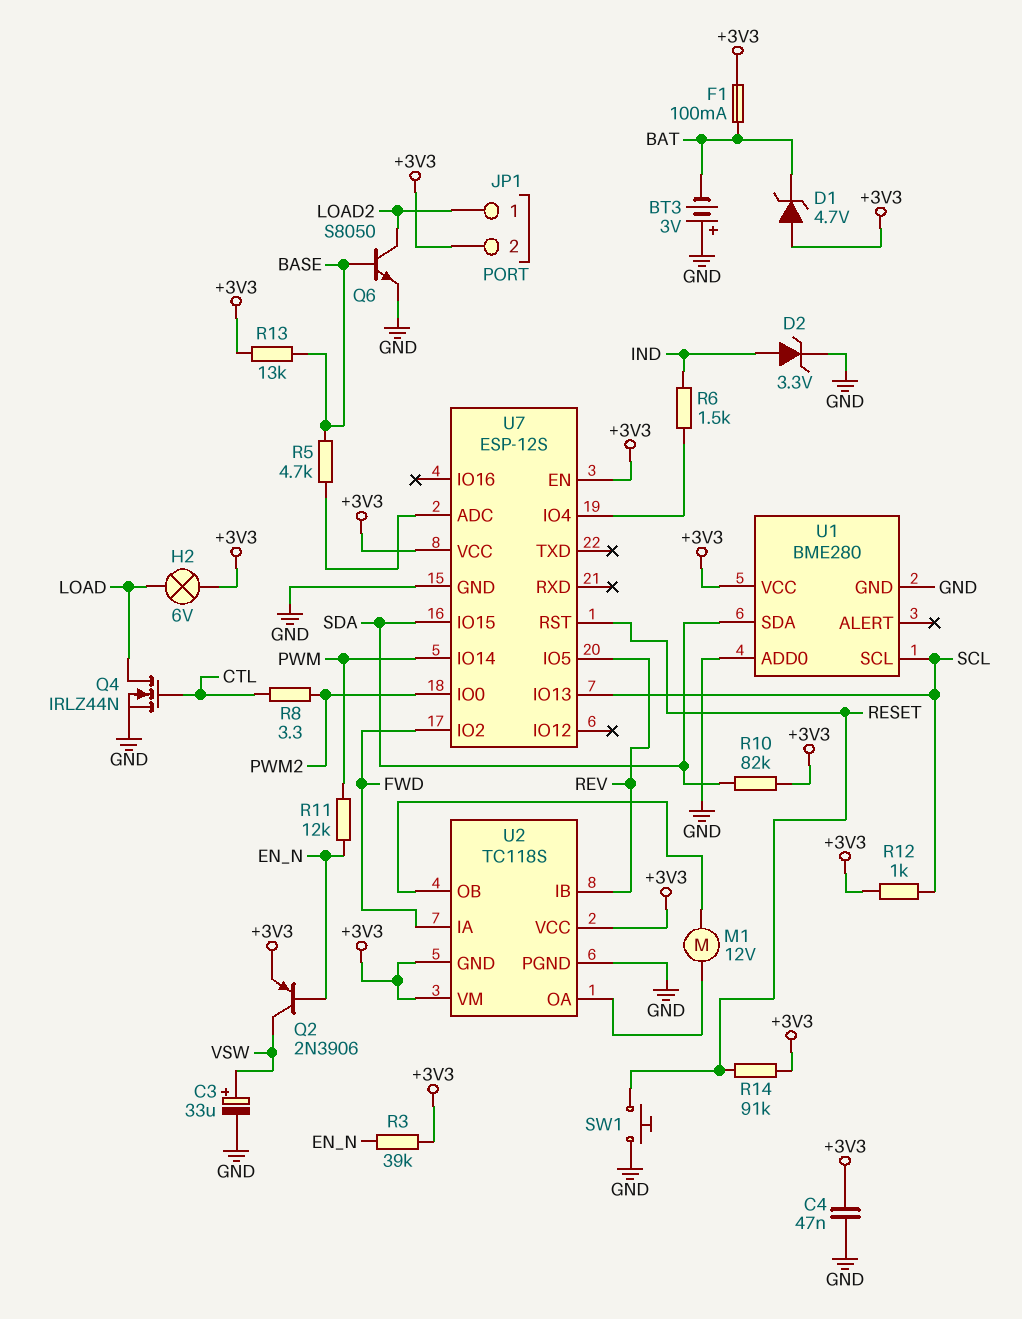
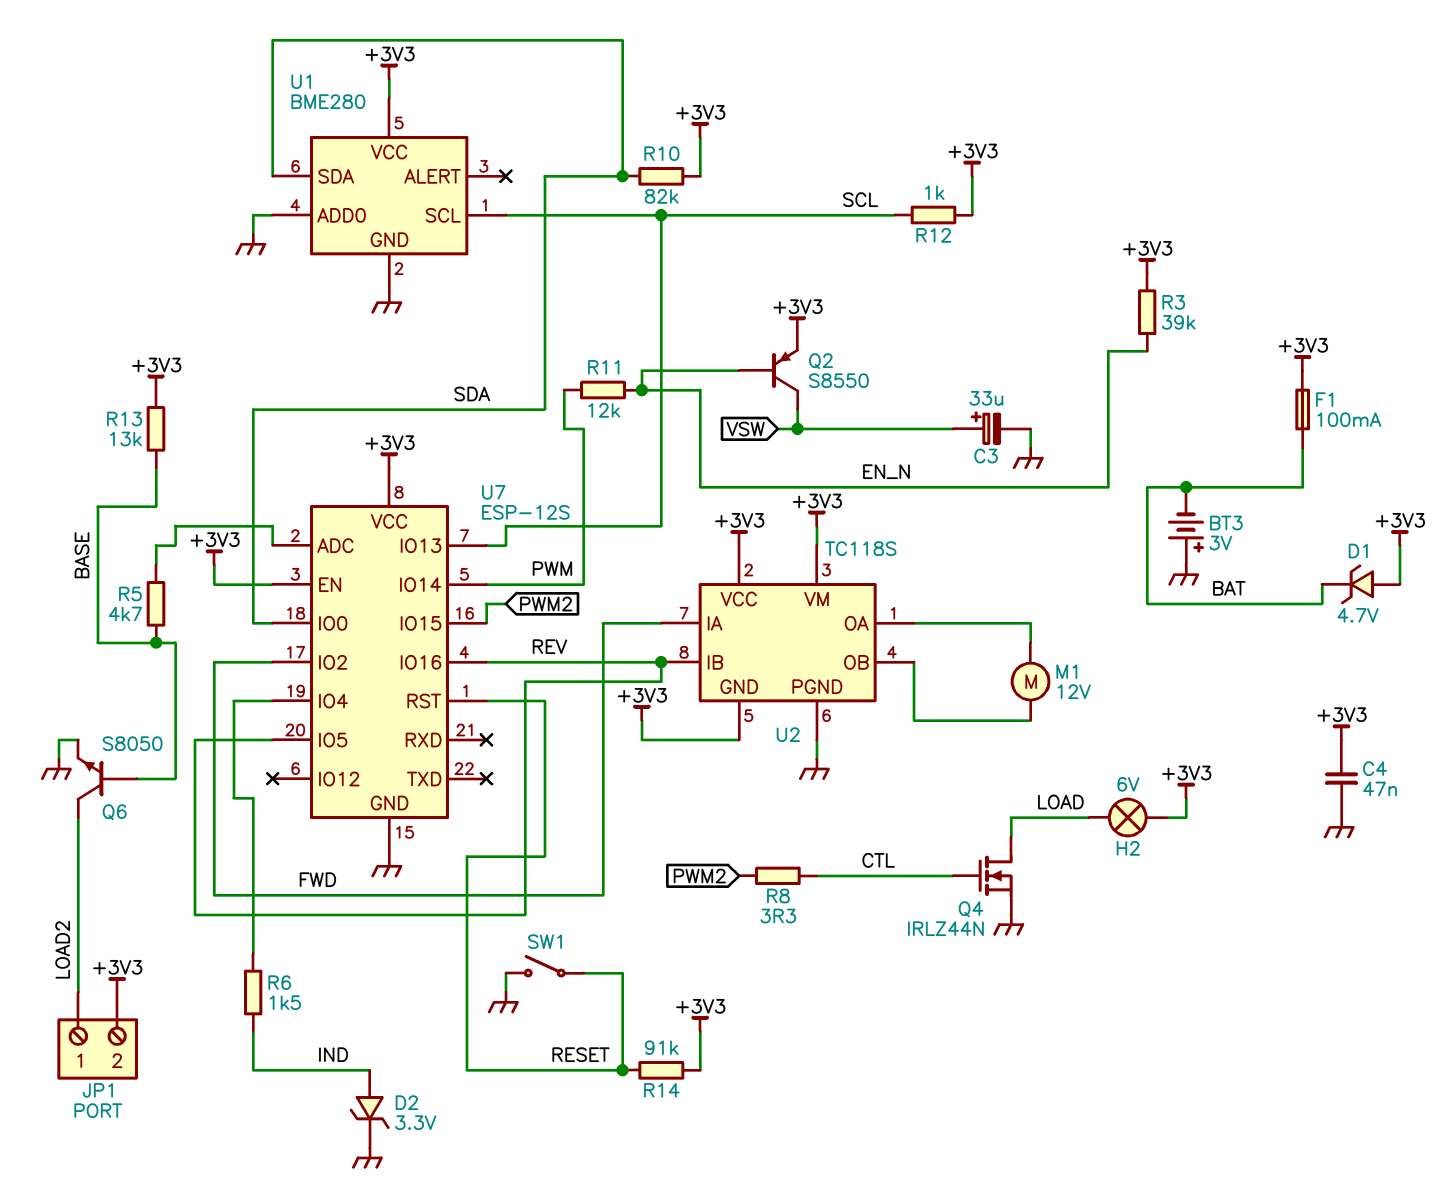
Q2: PNP 2N3906 (B EN_N, C VSW, E +3V3) -> PNP S8550 (B EN_N, C VSW, E +3V3)
SW1: button (GND, RESET) -> switch (GND, RESET)
U7 pin IO0: PWM2 -> SDA
U7 pin IO15: SDA -> PWM2
U7 pin IO16: none -> REV

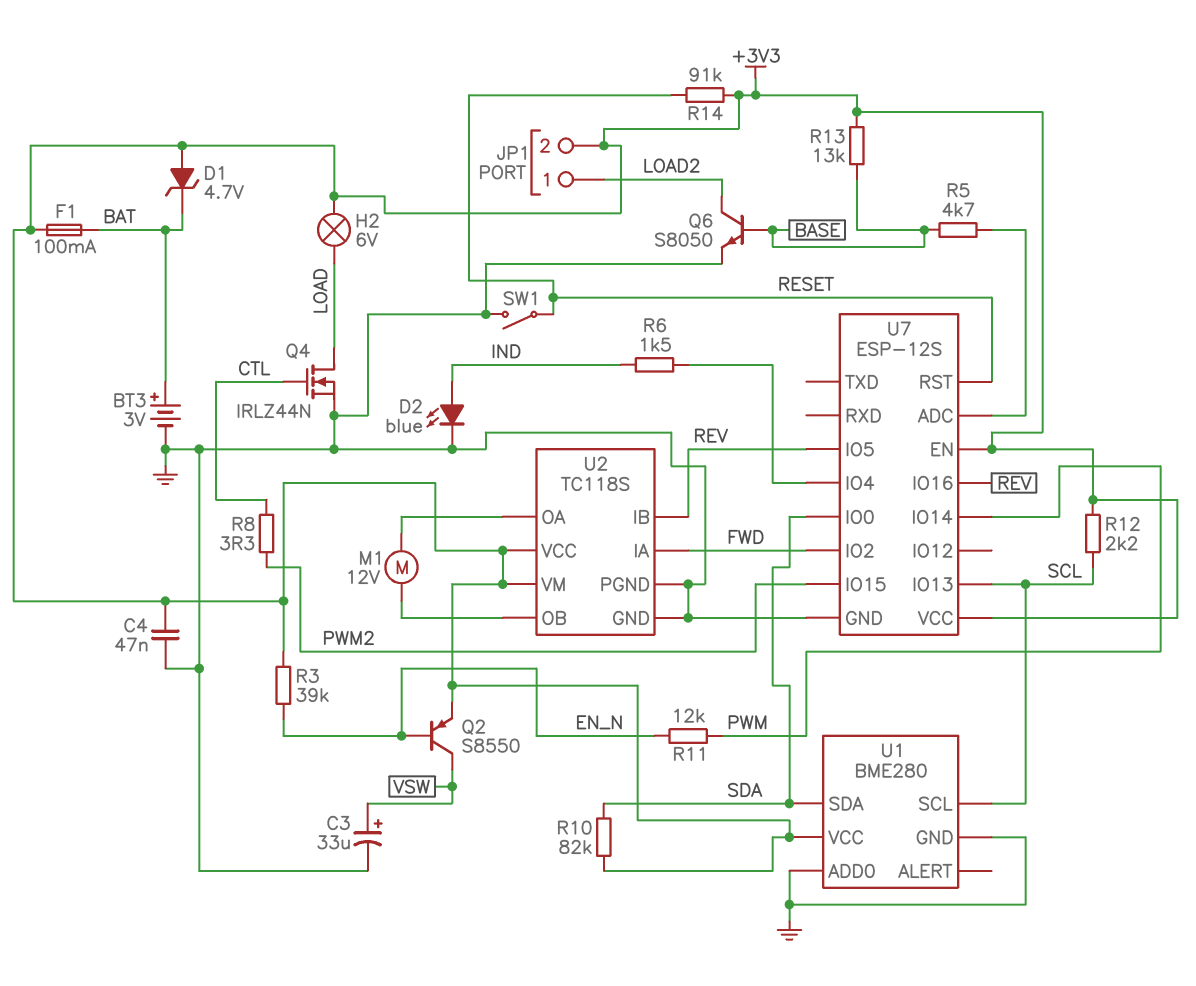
BT3: 3V (plus GND, minus BAT) -> 3V (plus BAT, minus GND)
D2: zener 3.3V (A IND, K GND) -> LED blue (A IND, K GND)
R12: 1k (+3V3, SCL) -> 2.2k (+3V3, SCL)
U2 pin GND: +3V3 -> GND

